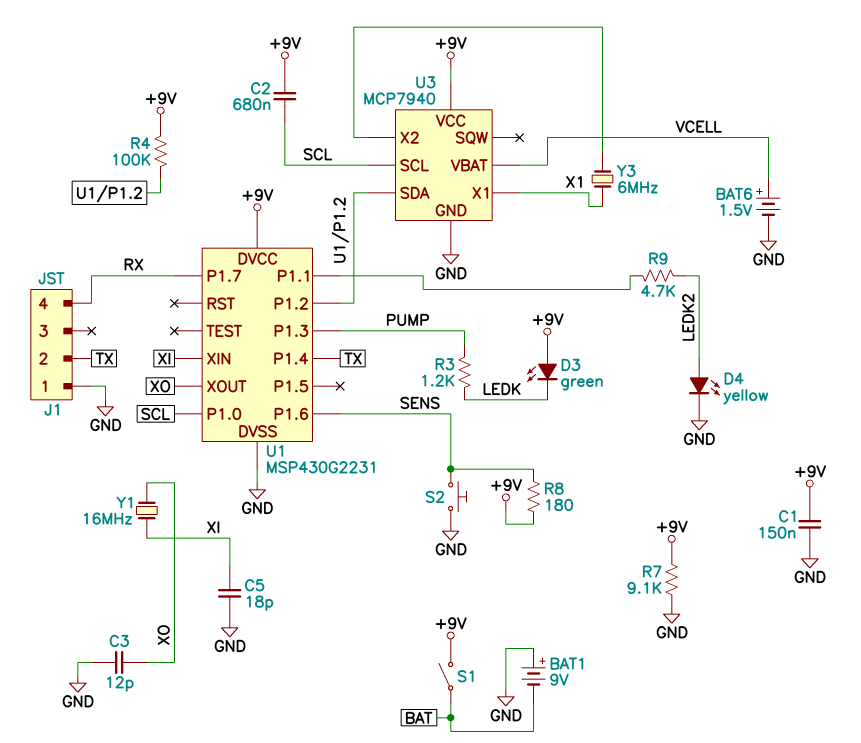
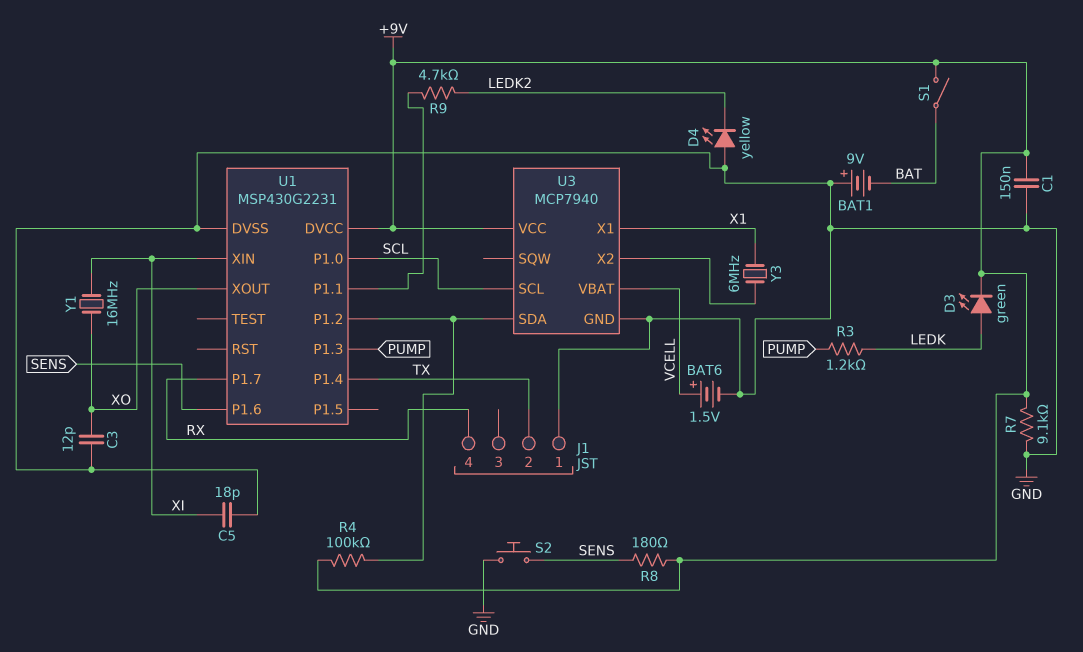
C2: 680nF (+9V, SCL) -> none
D3: LED green (A +9V, K LEDK) -> LED green (A LEDK, K +9V)
D4: LED yellow (A LEDK2, K GND) -> LED yellow (A GND, K LEDK2)

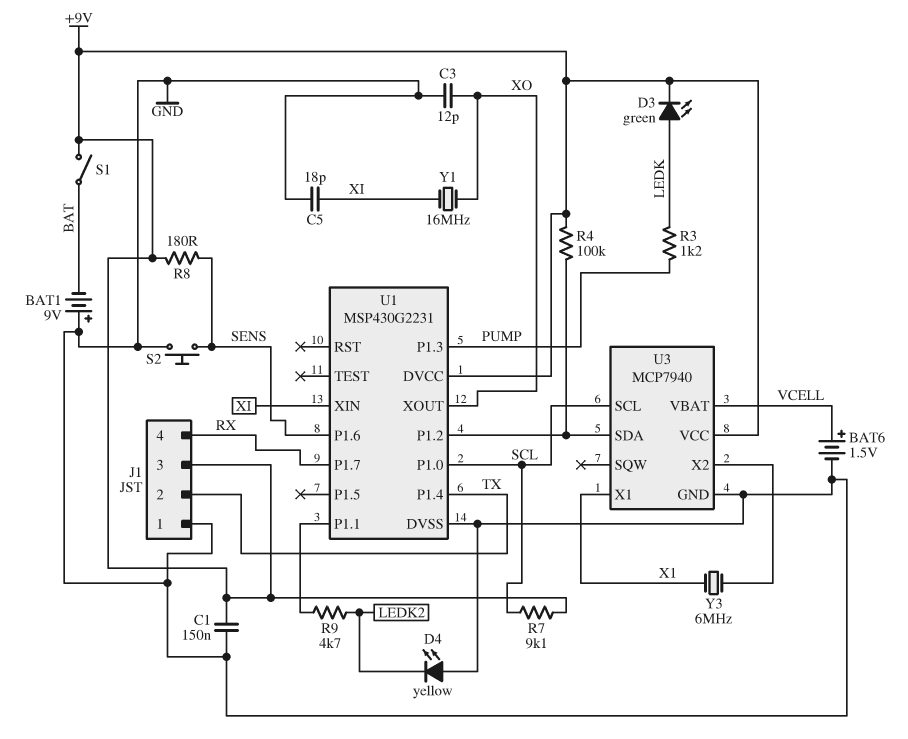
J1 pin 3: none -> +9V
R7: 9.1k (+9V, GND) -> 9.1k (+9V, SCL)

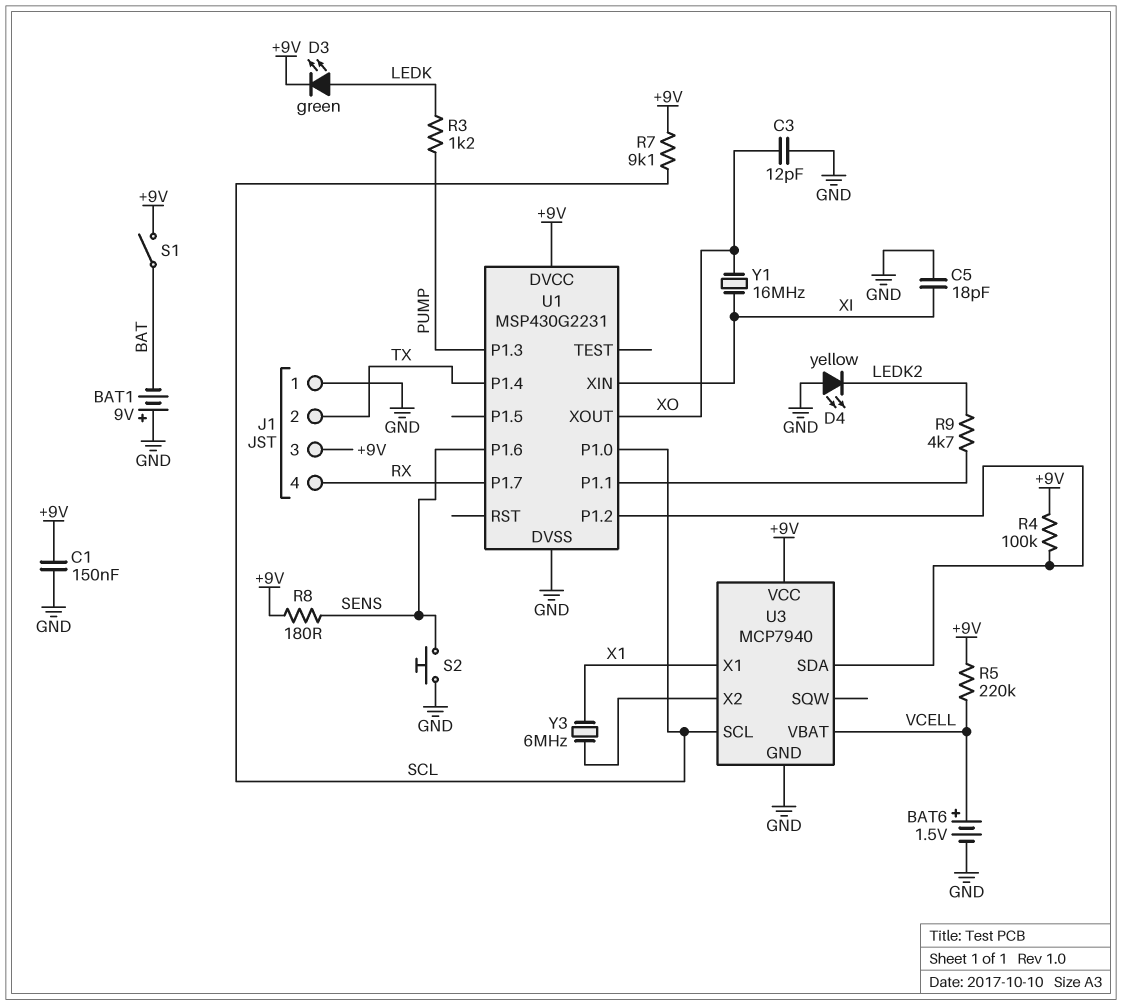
R5: none -> 220k (+9V, VCELL)

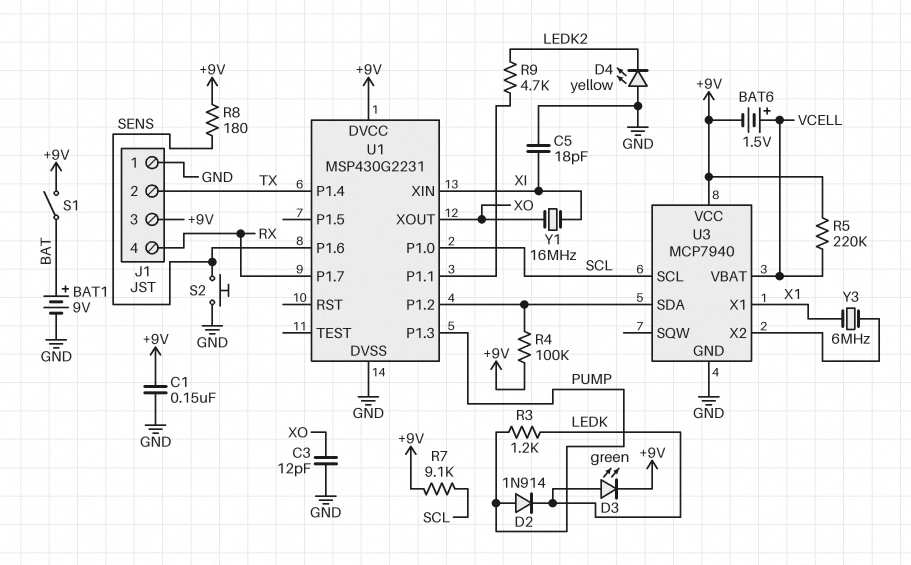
BAT1: 9V (plus GND, minus BAT) -> 9V (plus BAT, minus GND)
BAT6: 1.5V (plus VCELL, minus GND) -> 1.5V (plus VCELL, minus +9V)
D2: none -> diode 1N914 (A PUMP, K LEDK)

